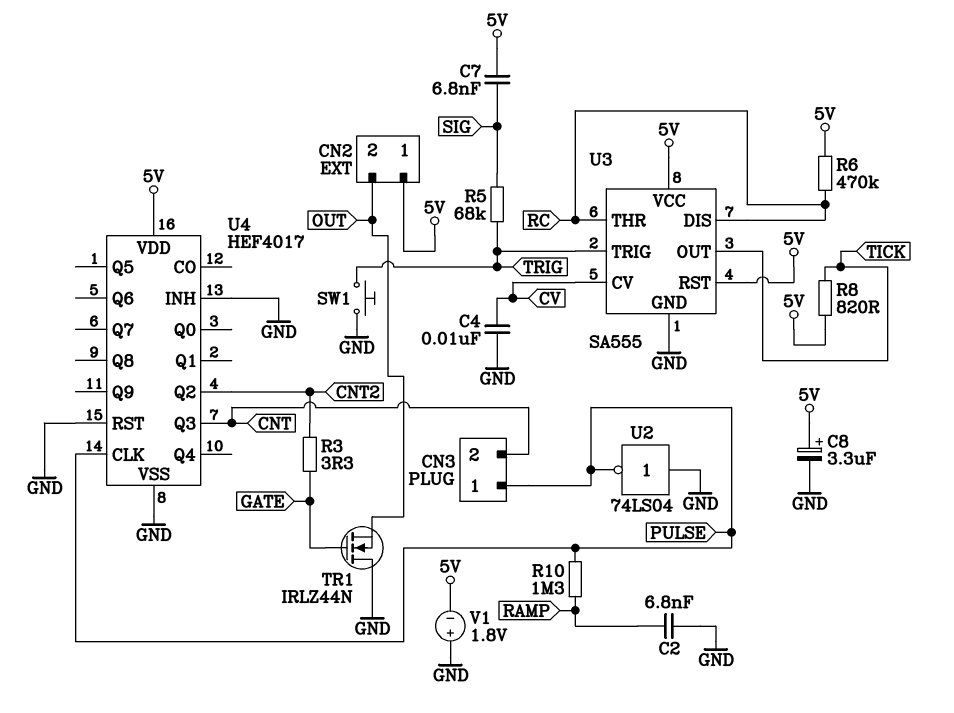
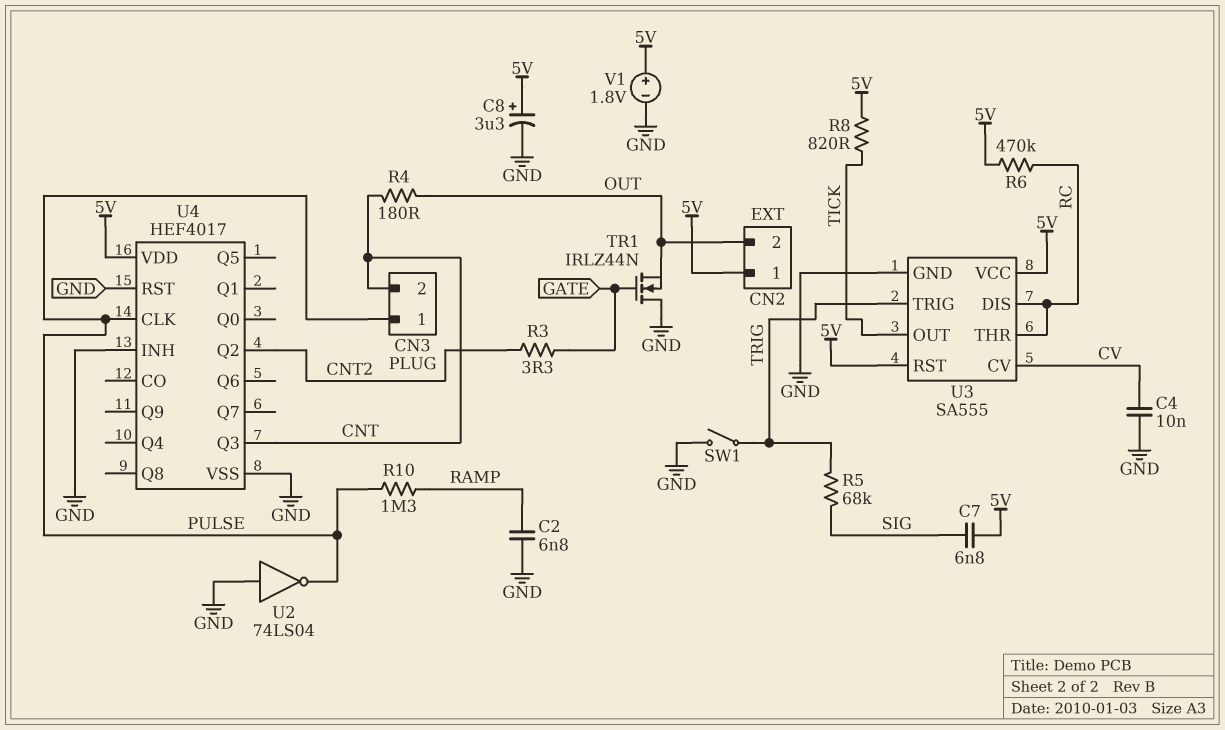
R4: none -> 180 (CNT, OUT)
SW1: button (GND, TRIG) -> switch (GND, TRIG)
V1: 1.8V (plus GND, minus 5V) -> 1.8V (plus 5V, minus GND)

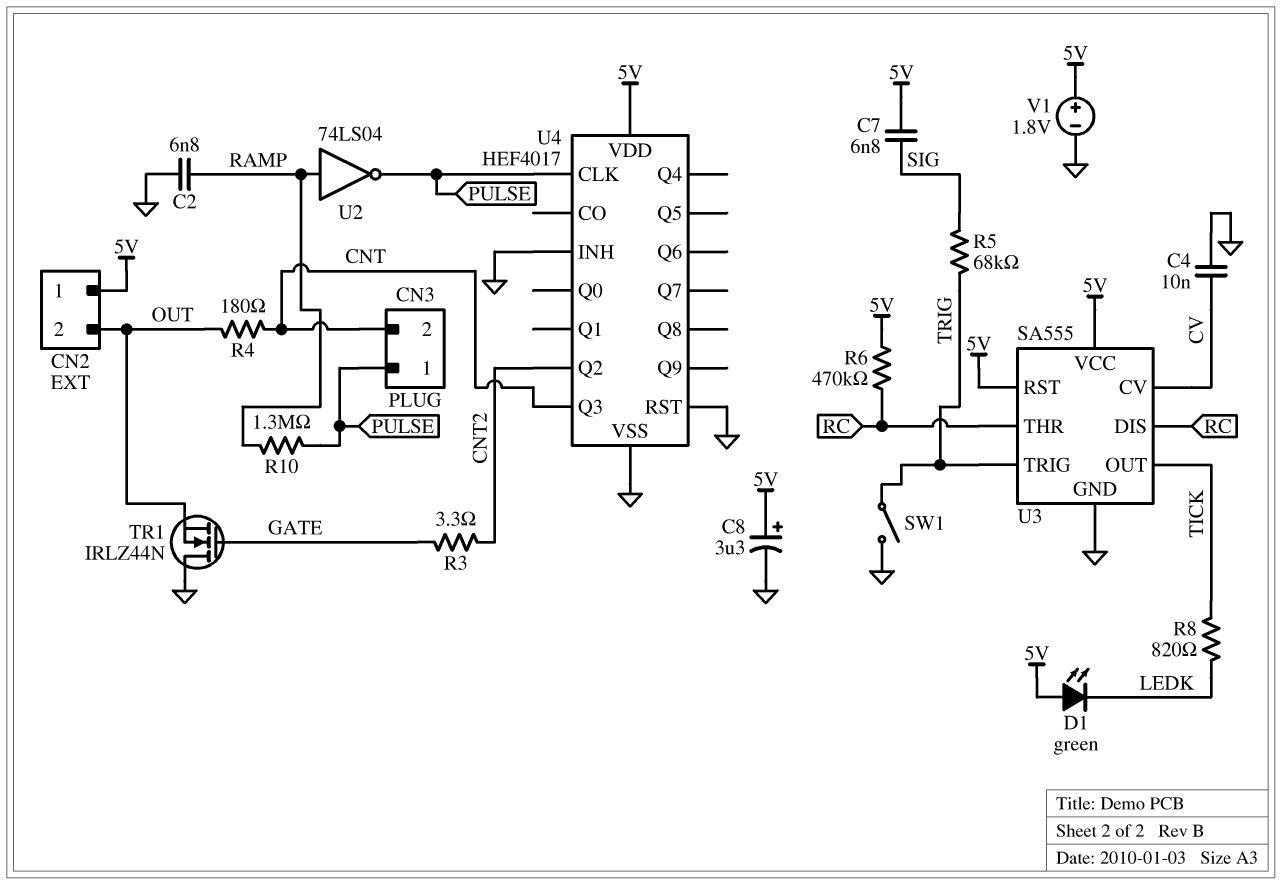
D1: none -> LED green (A 5V, K LEDK)
R8: 820 (5V, TICK) -> 820 (LEDK, TICK)
U2: NOT 74LS04 (in GND, out PULSE) -> NOT 74LS04 (in RAMP, out PULSE)

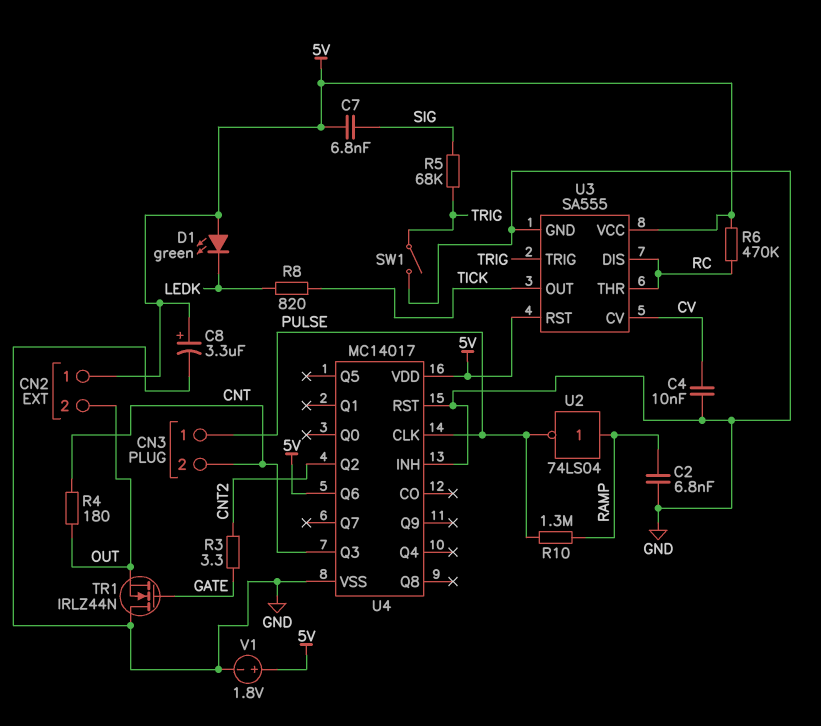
U4: HEF4017 -> MC14017
U4 pin Q6: none -> 5V

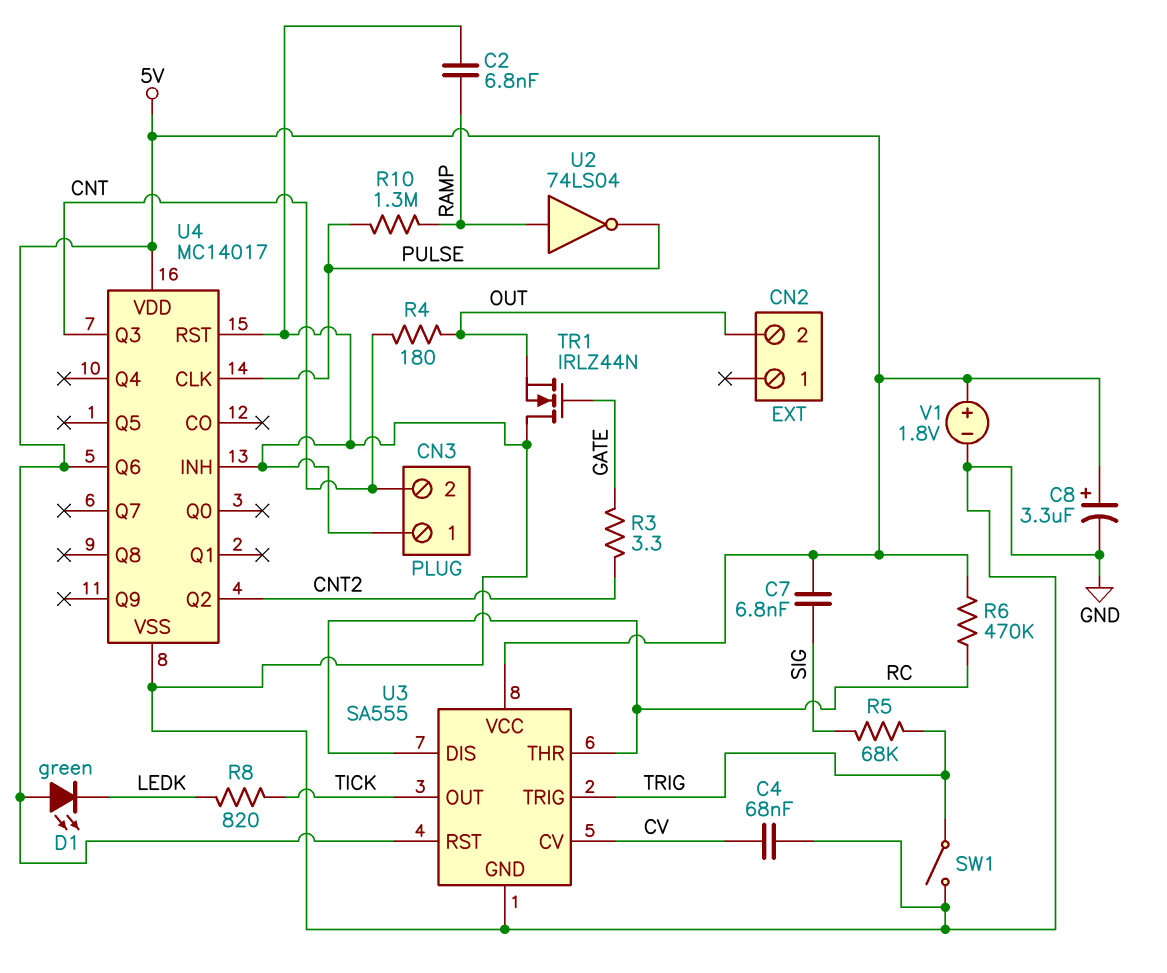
C4: 10nF (CV, GND) -> 68nF (CV, GND)
CN2 pin 1: 5V -> none
CN3 pin 1: PULSE -> GND

